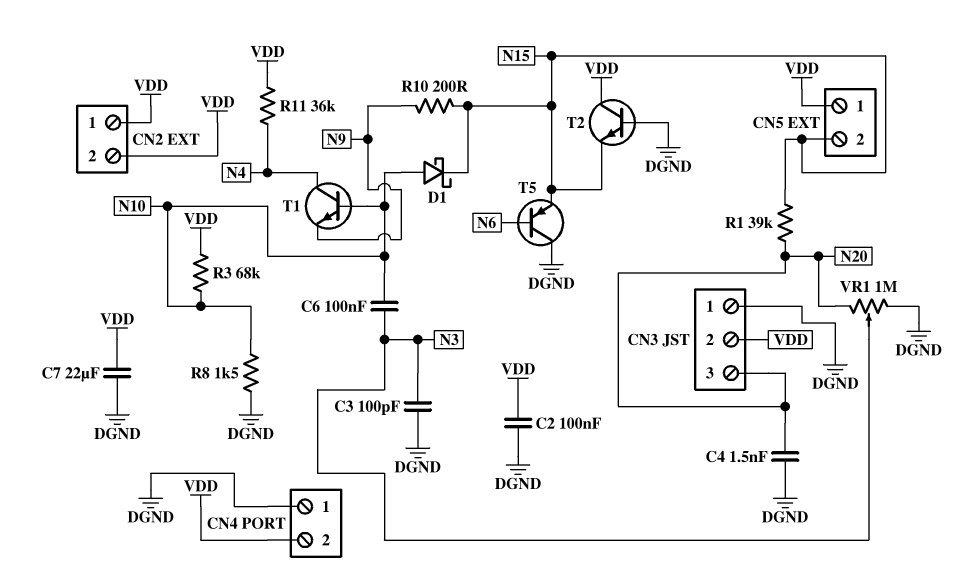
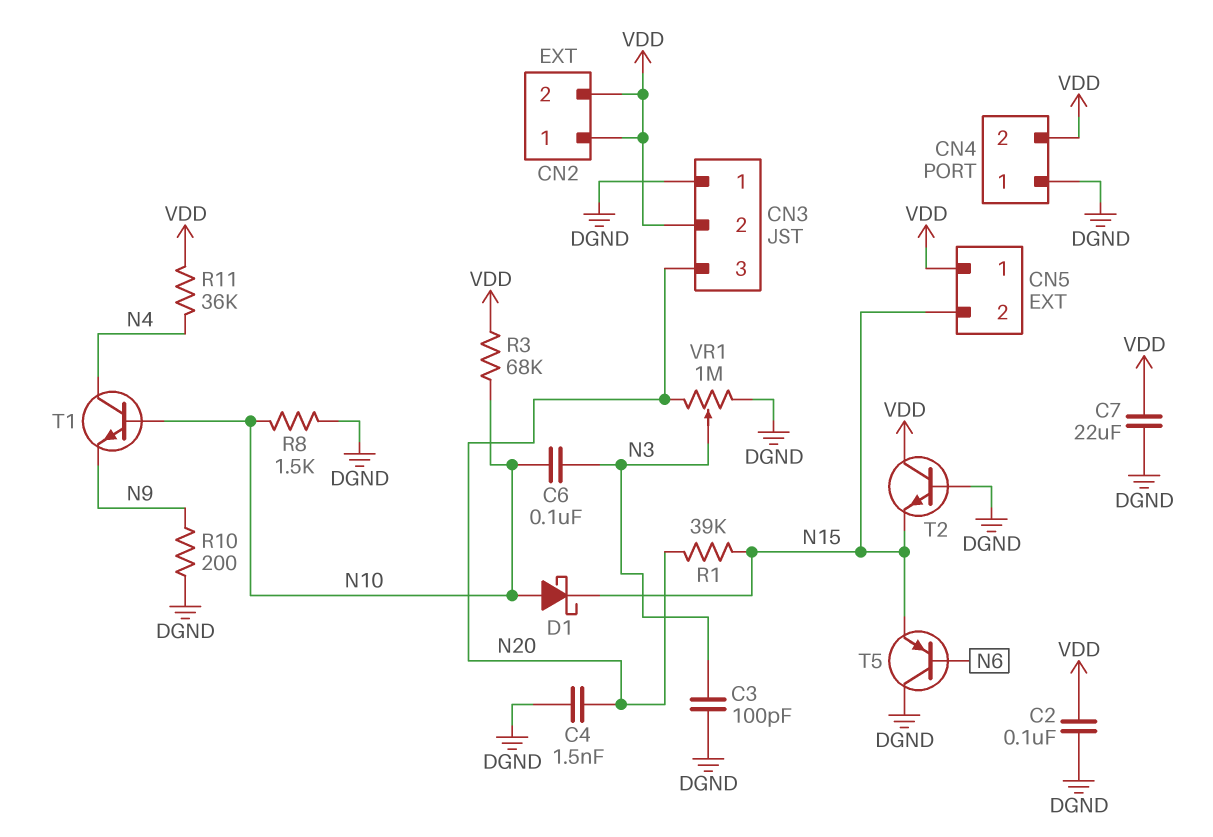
R10: 200 (N9, N15) -> 200 (DGND, N9)

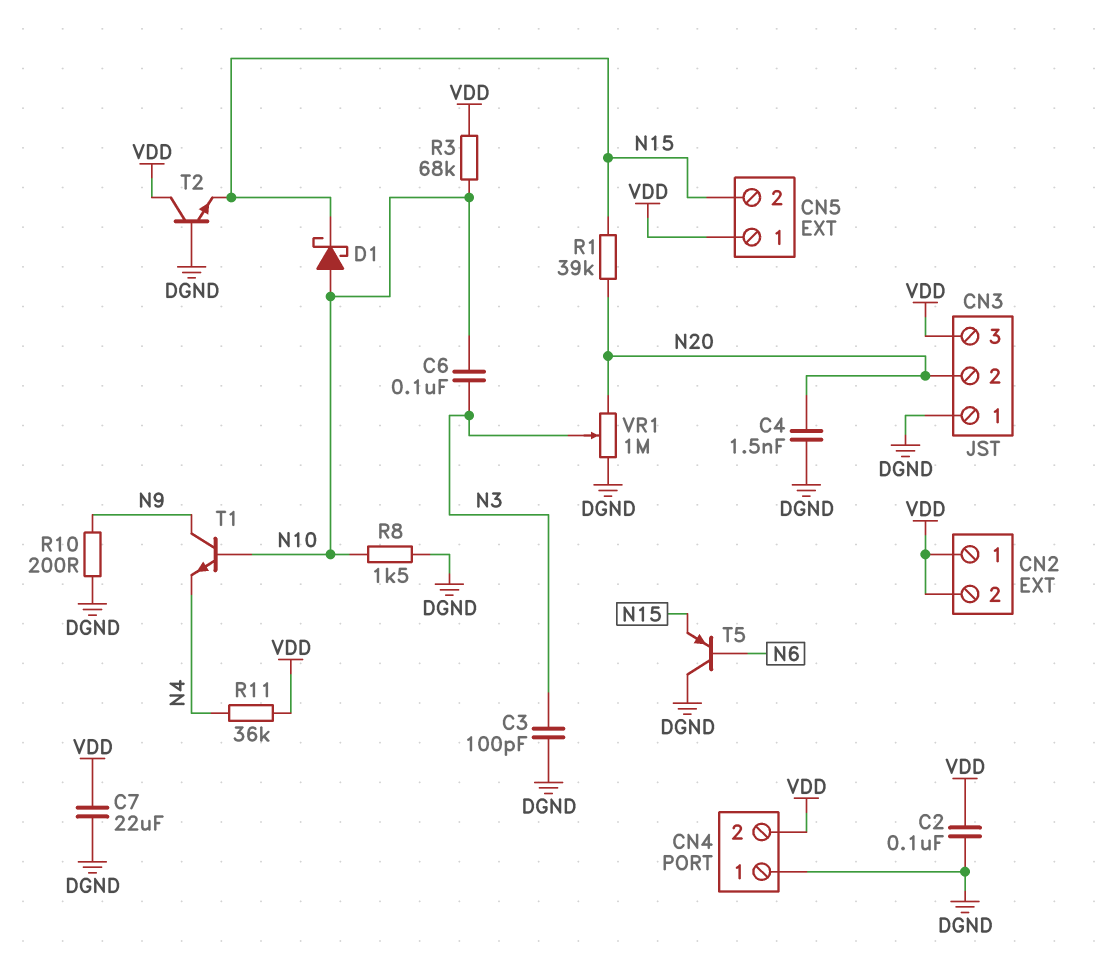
CN3 pin 2: VDD -> N20
CN3 pin 3: N20 -> VDD
T1: NPN (B N10, C N4, E N9) -> NPN (B N10, C N9, E N4)

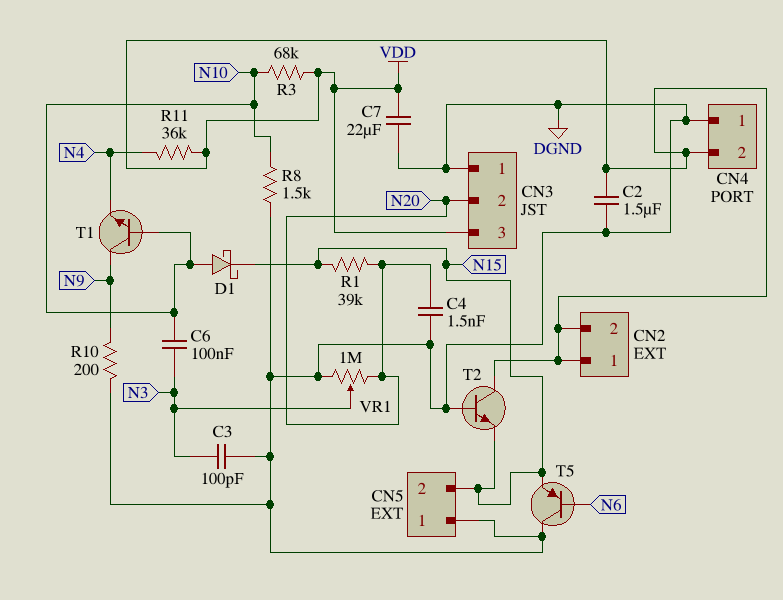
C2: 100nF (DGND, VDD) -> 1.5uF (DGND, VDD)
CN5 pin 1: VDD -> DGND

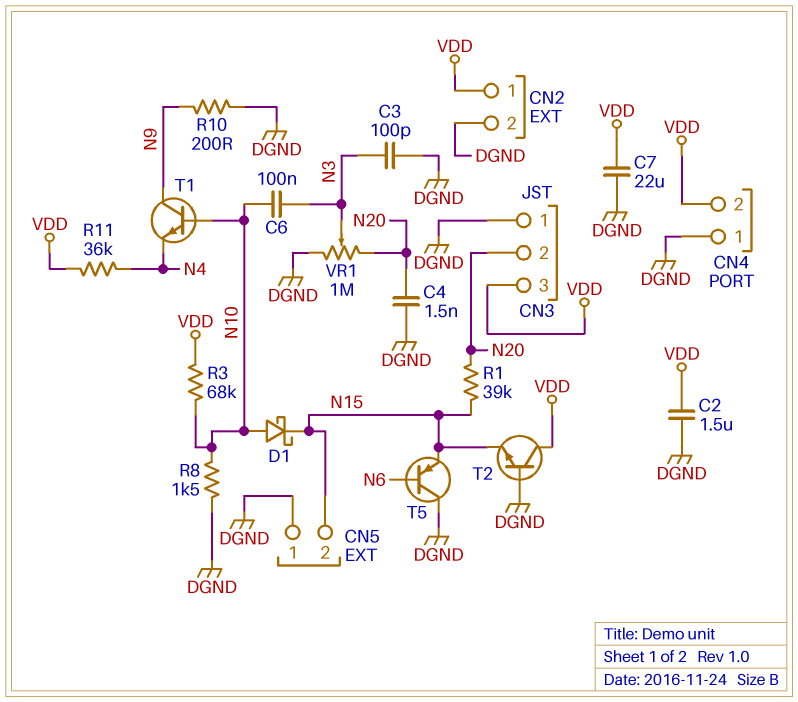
CN2 pin 2: VDD -> DGND

